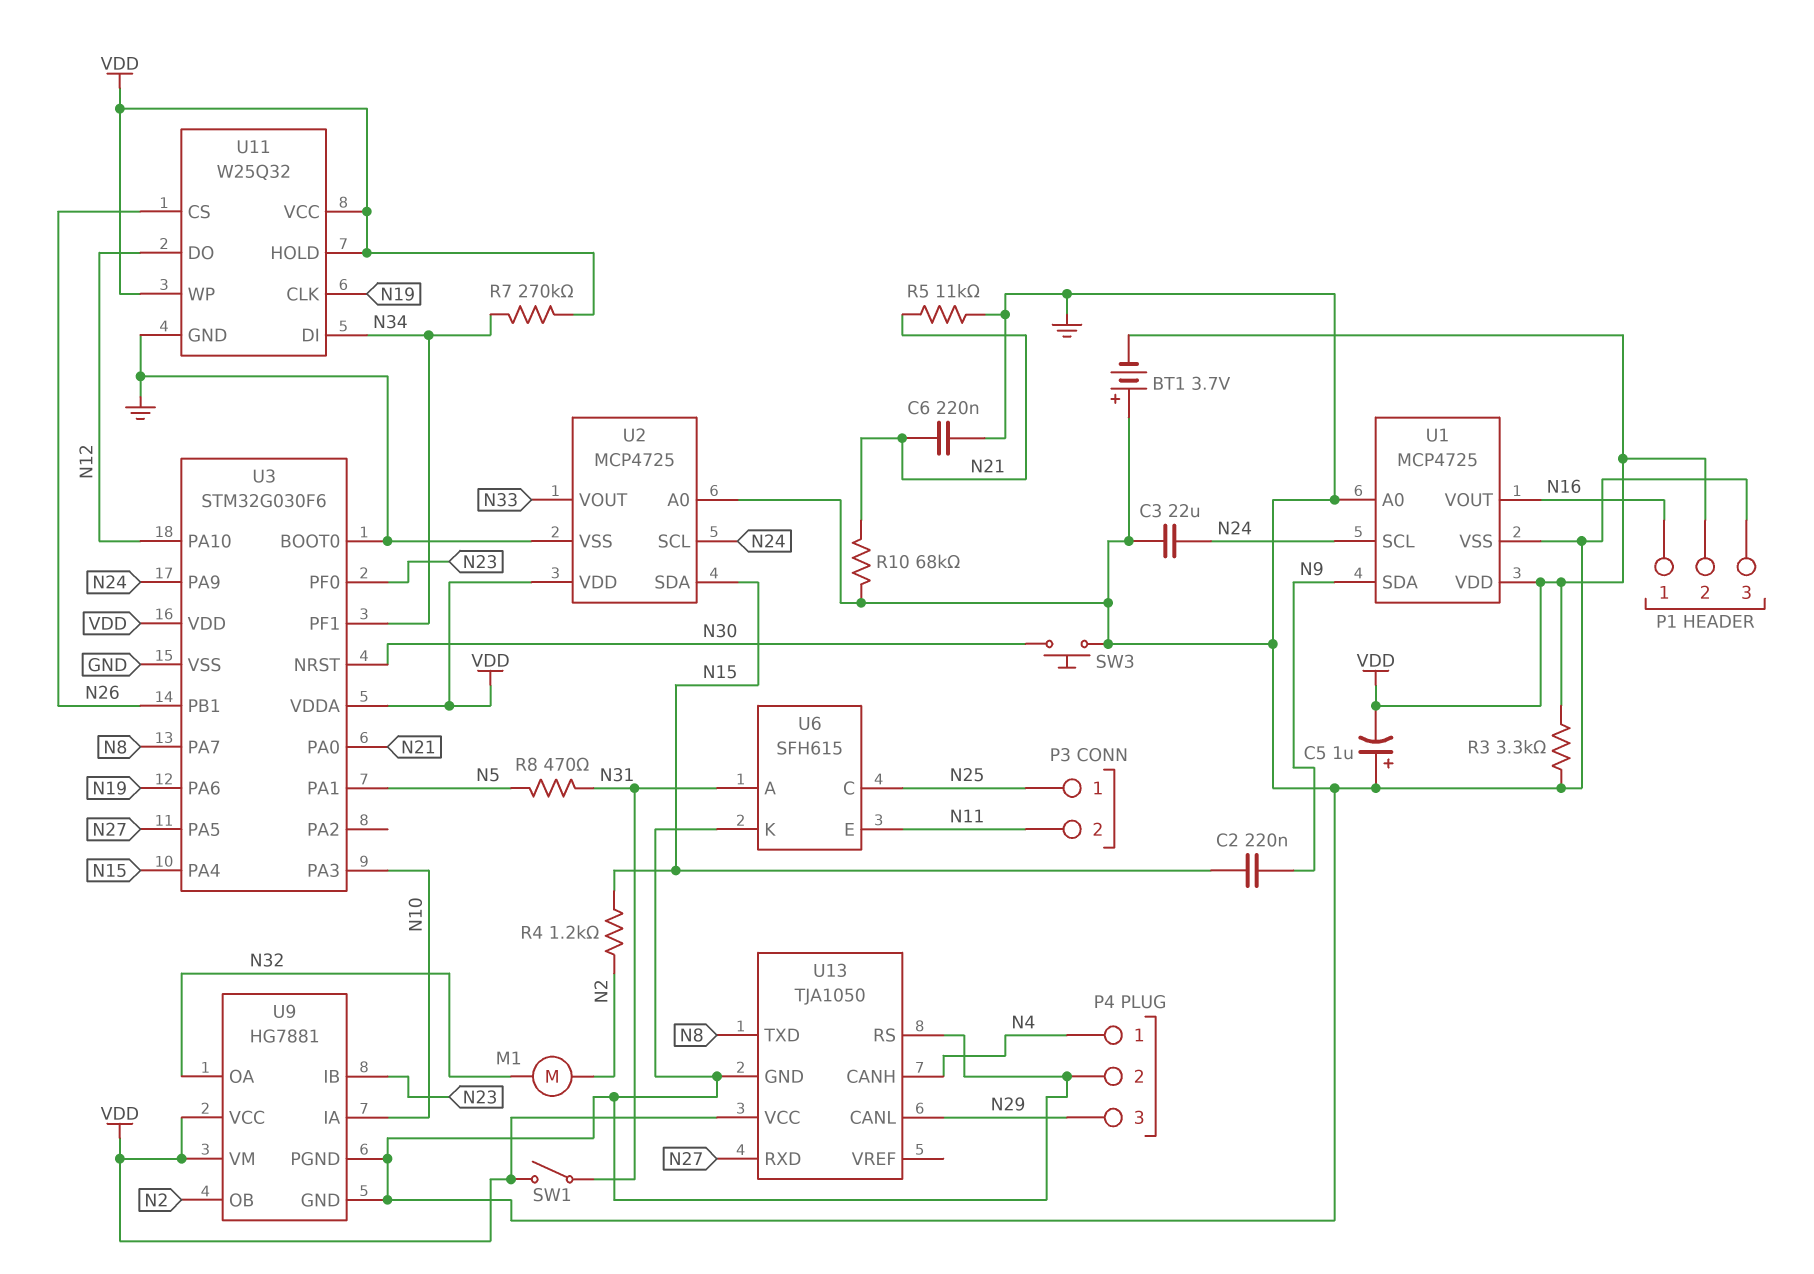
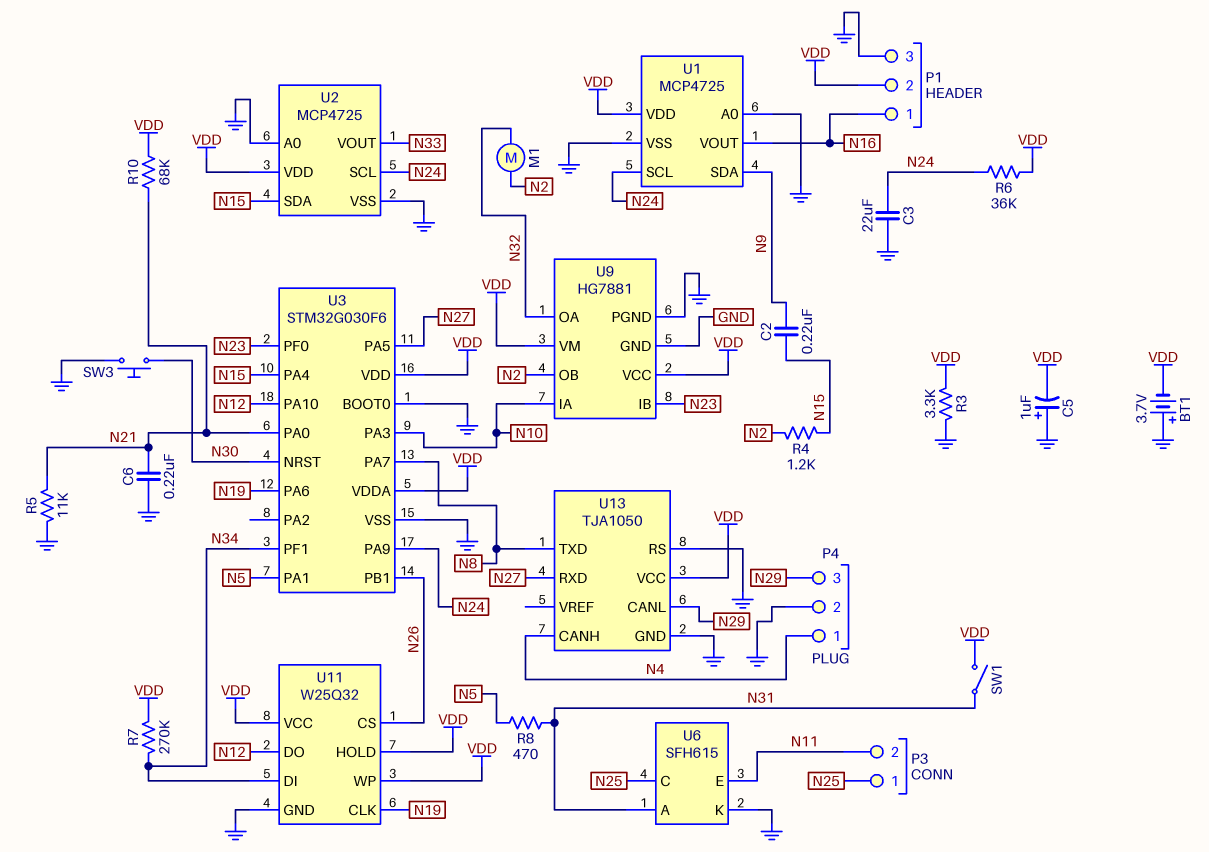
R6: none -> 36k (N24, VDD)
R10: 68k (GND, N21) -> 68k (N21, VDD)

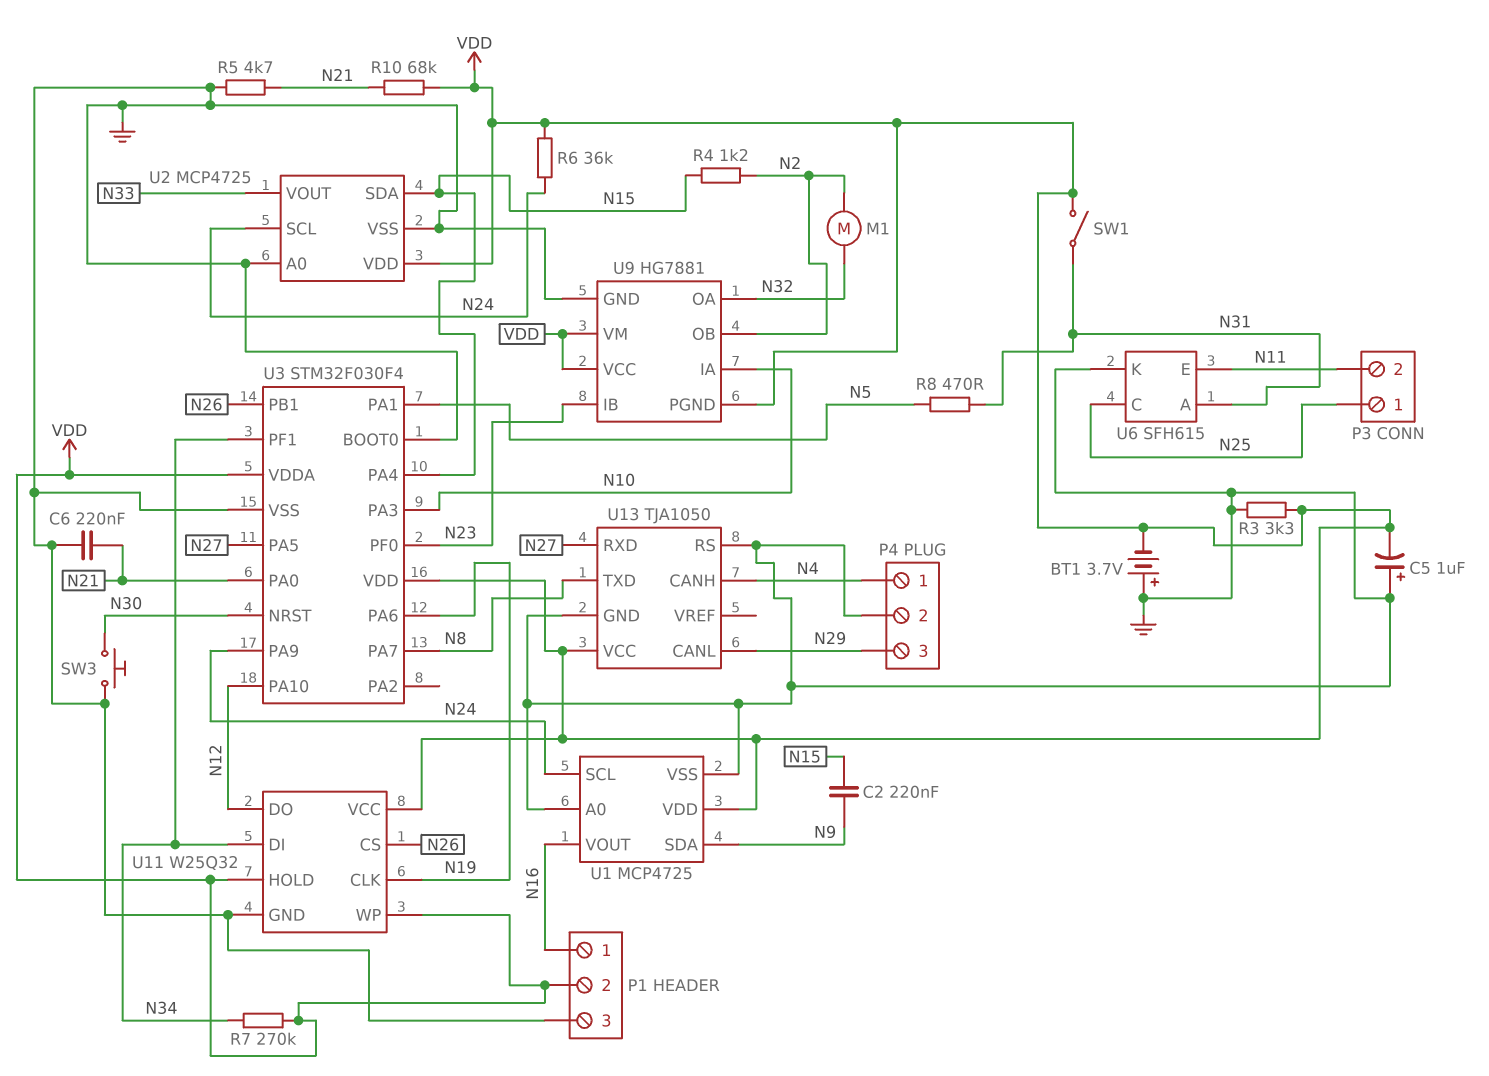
C3: 22uF (GND, N24) -> none
R5: 11k (GND, N21) -> 4.7k (GND, N21)
U3: STM32G030F6 -> STM32F030F4
U9 pin PGND: GND -> VDD

